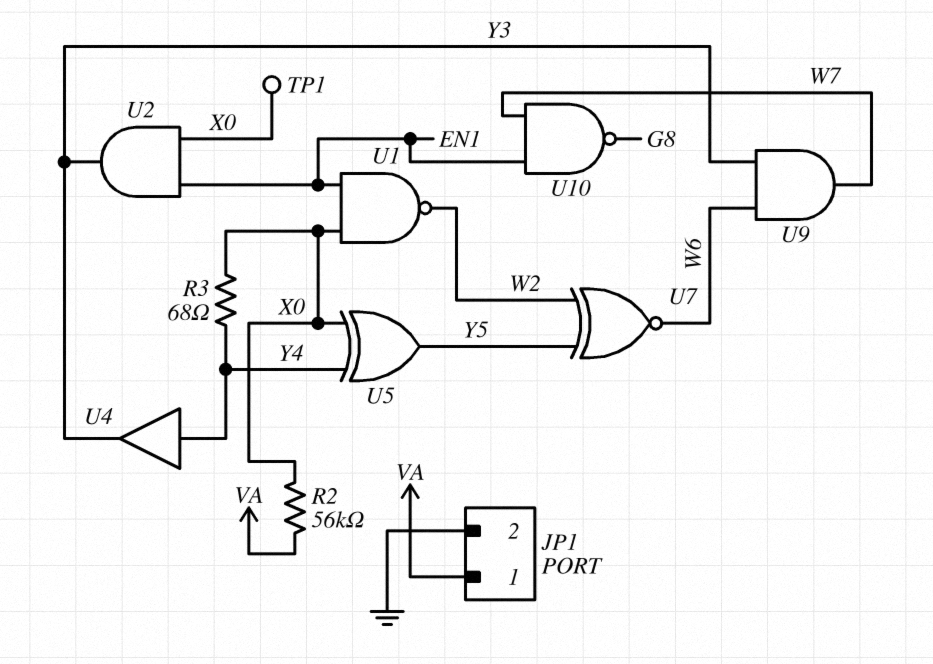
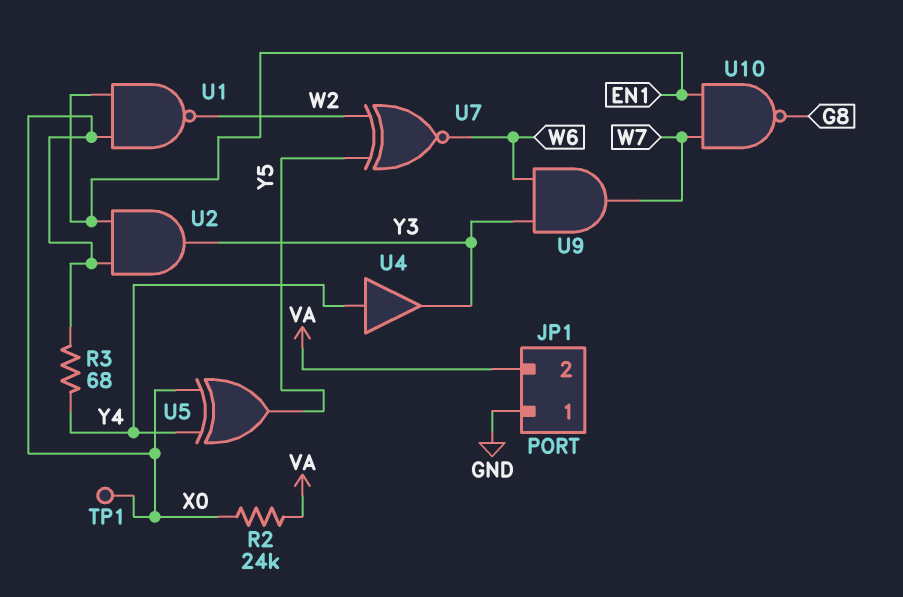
JP1 pin 1: VA -> GND
JP1 pin 2: GND -> VA
R2: 56k (VA, X0) -> 24k (VA, X0)

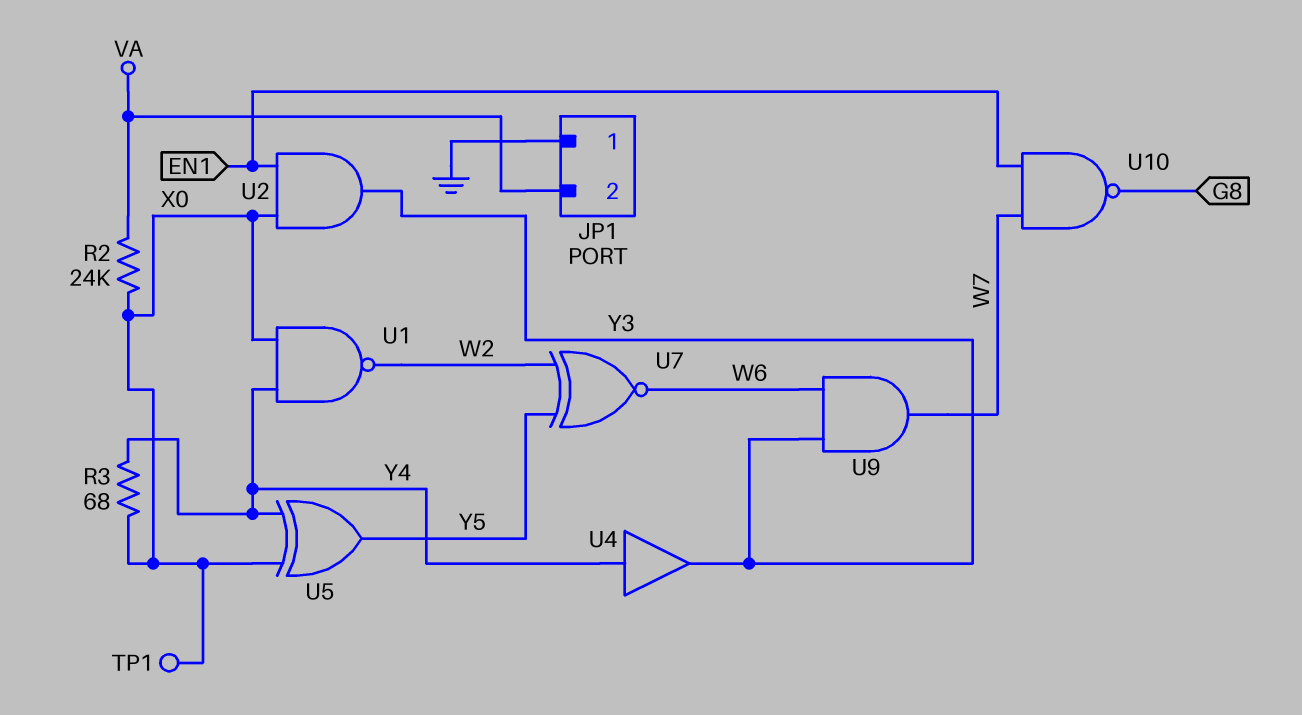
U1: NAND (in EN1, in X0, out W2) -> NAND (in X0, in Y4, out W2)

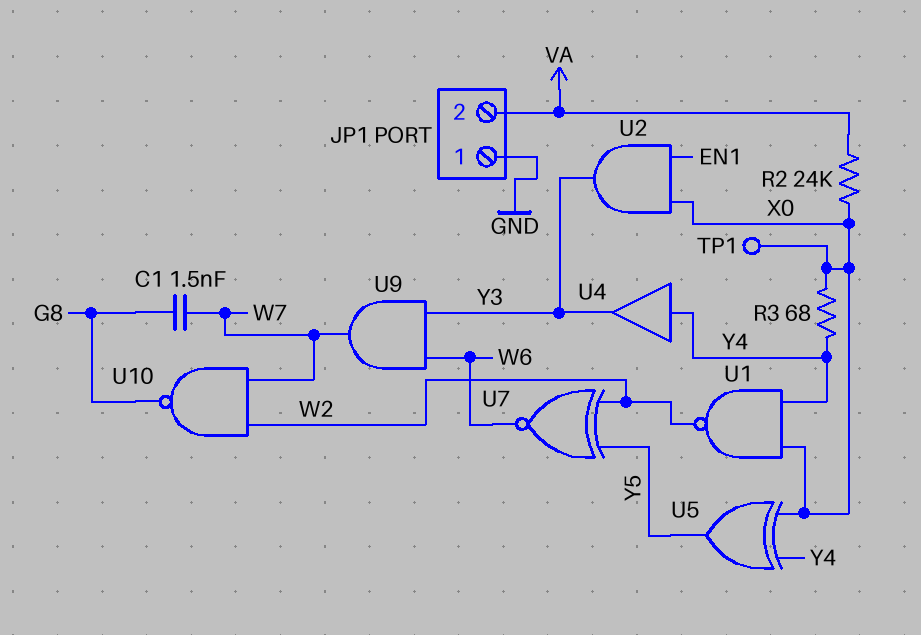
C1: none -> 1.5nF (G8, W7)
U10: NAND (in EN1, in W7, out G8) -> NAND (in W2, in W7, out G8)

